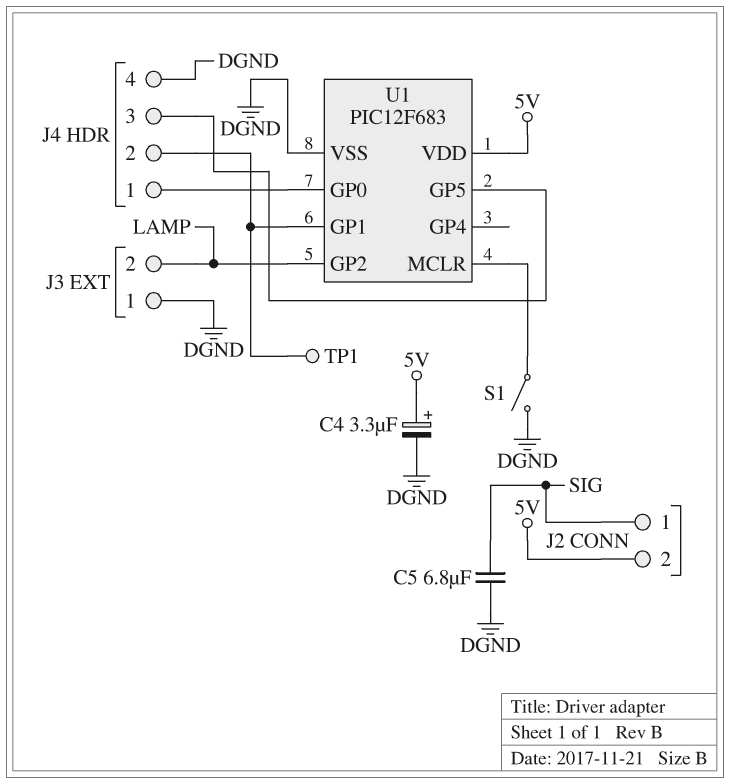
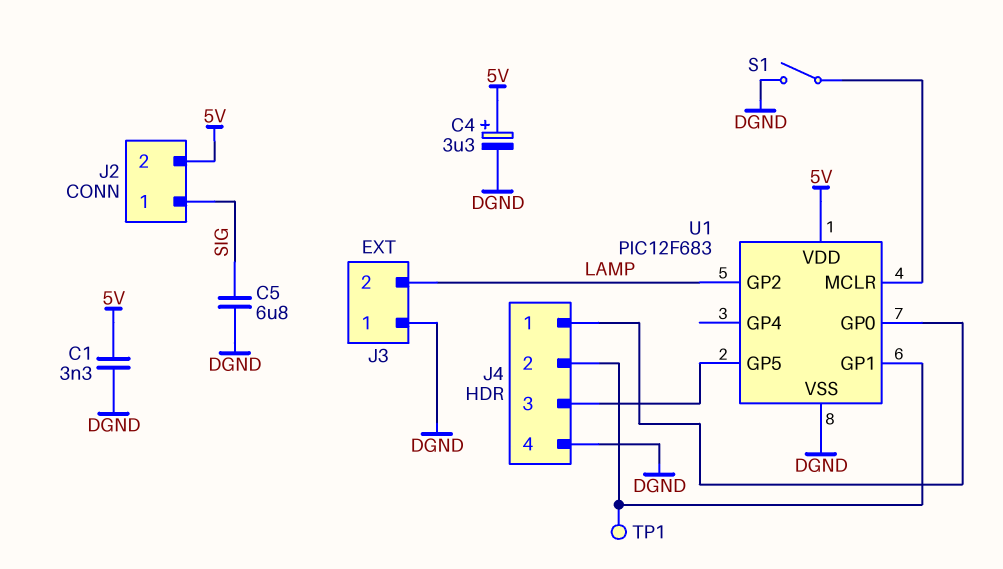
C1: none -> 3.3nF (5V, DGND)

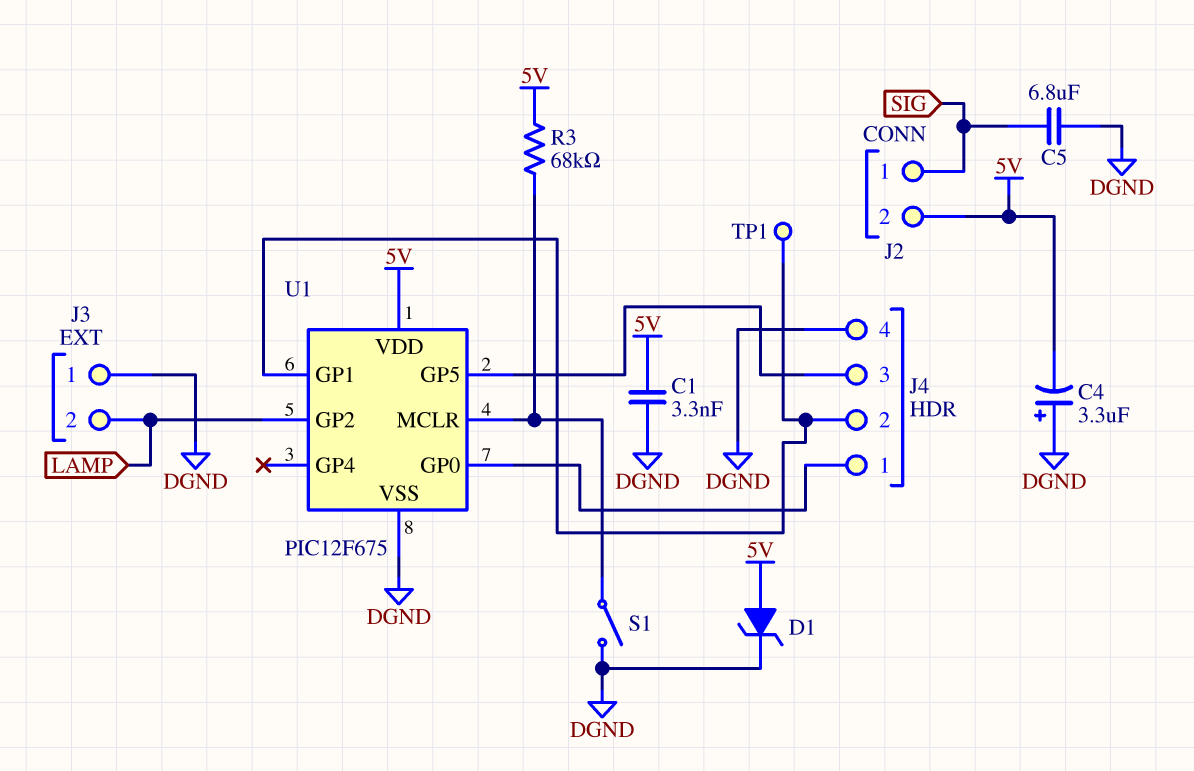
C4: 3.3uF (plus 5V, minus DGND) -> 3.3uF (plus DGND, minus 5V)
D1: none -> zener (A 5V, K DGND)
R3: none -> 68k (5V, U1/MCLR)
U1: PIC12F683 -> PIC12F675

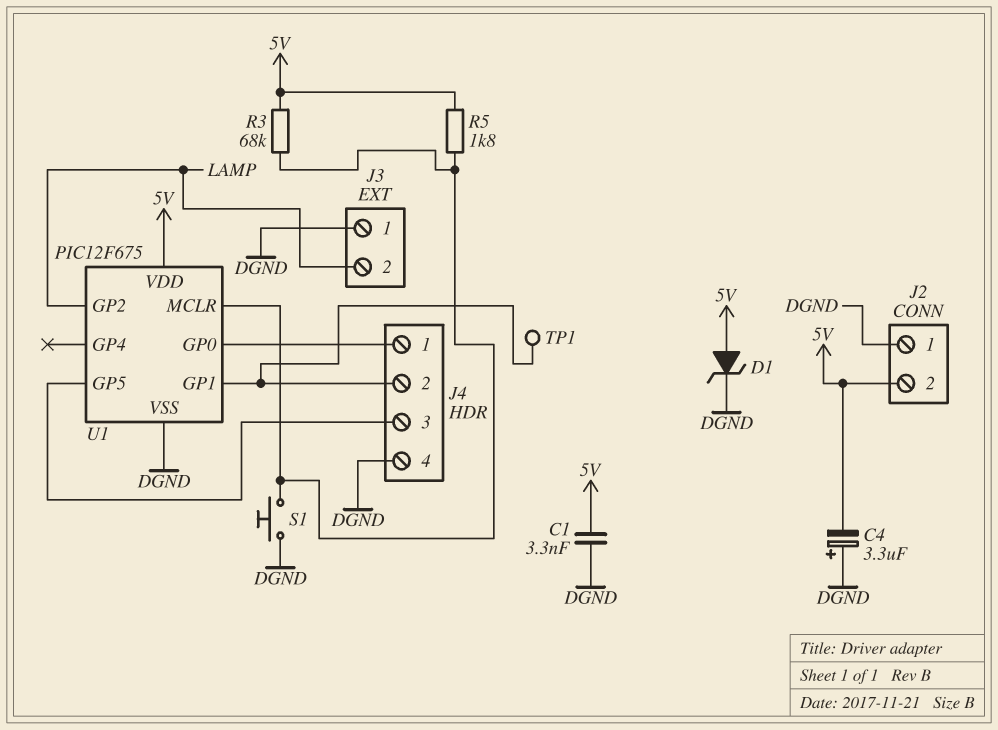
C5: 6.8uF (DGND, SIG) -> none
J2 pin 1: SIG -> DGND
R5: none -> 1.8k (5V, U1/MCLR)
S1: switch (DGND, U1/MCLR) -> button (DGND, U1/MCLR)

